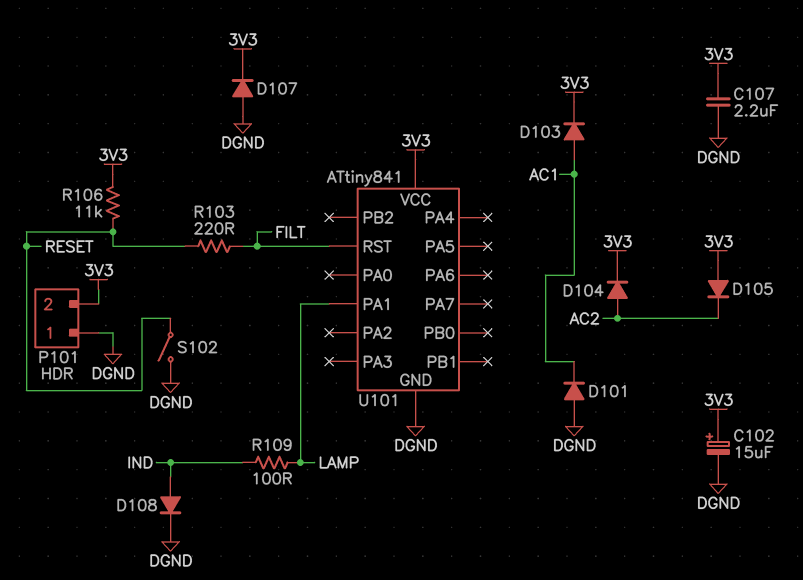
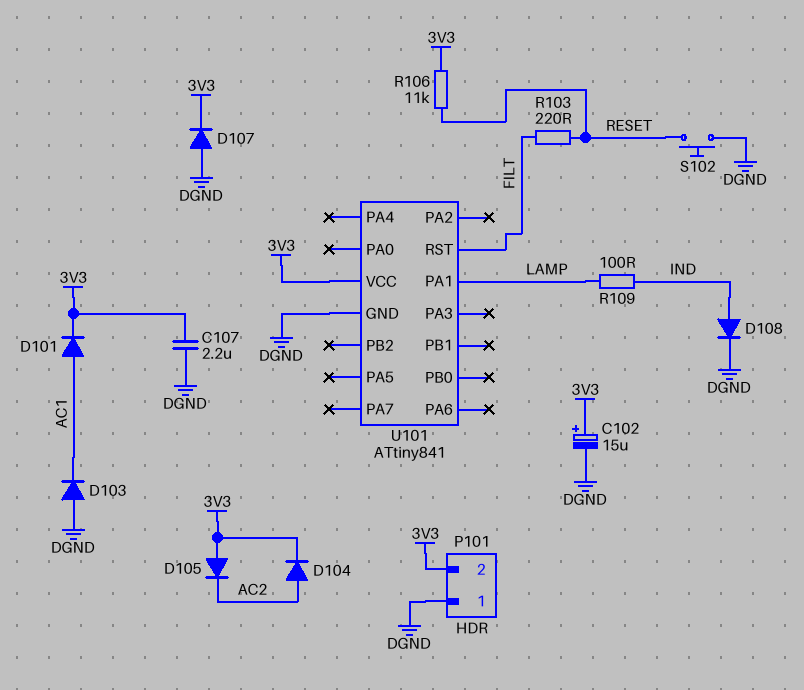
D101: diode (A DGND, K AC1) -> diode (A AC1, K 3V3)
D103: diode (A AC1, K 3V3) -> diode (A DGND, K AC1)
S102: switch (DGND, RESET) -> button (DGND, RESET)

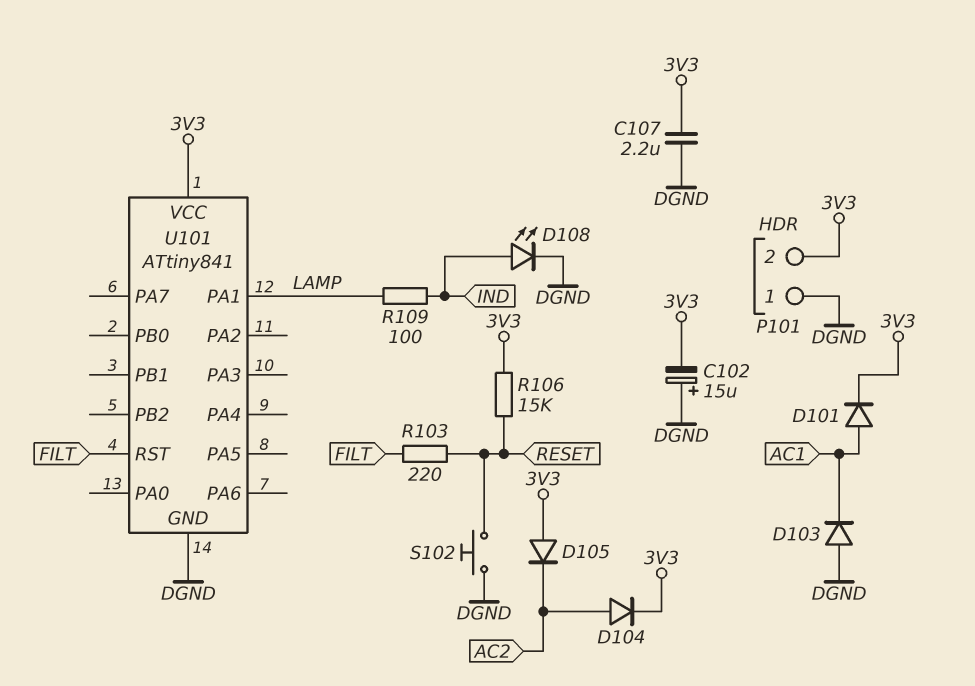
C102: 15uF (plus 3V3, minus DGND) -> 15uF (plus DGND, minus 3V3)
D107: diode (A DGND, K 3V3) -> none
D108: diode (A IND, K DGND) -> LED (A IND, K DGND)
R106: 11k (3V3, RESET) -> 15k (3V3, RESET)

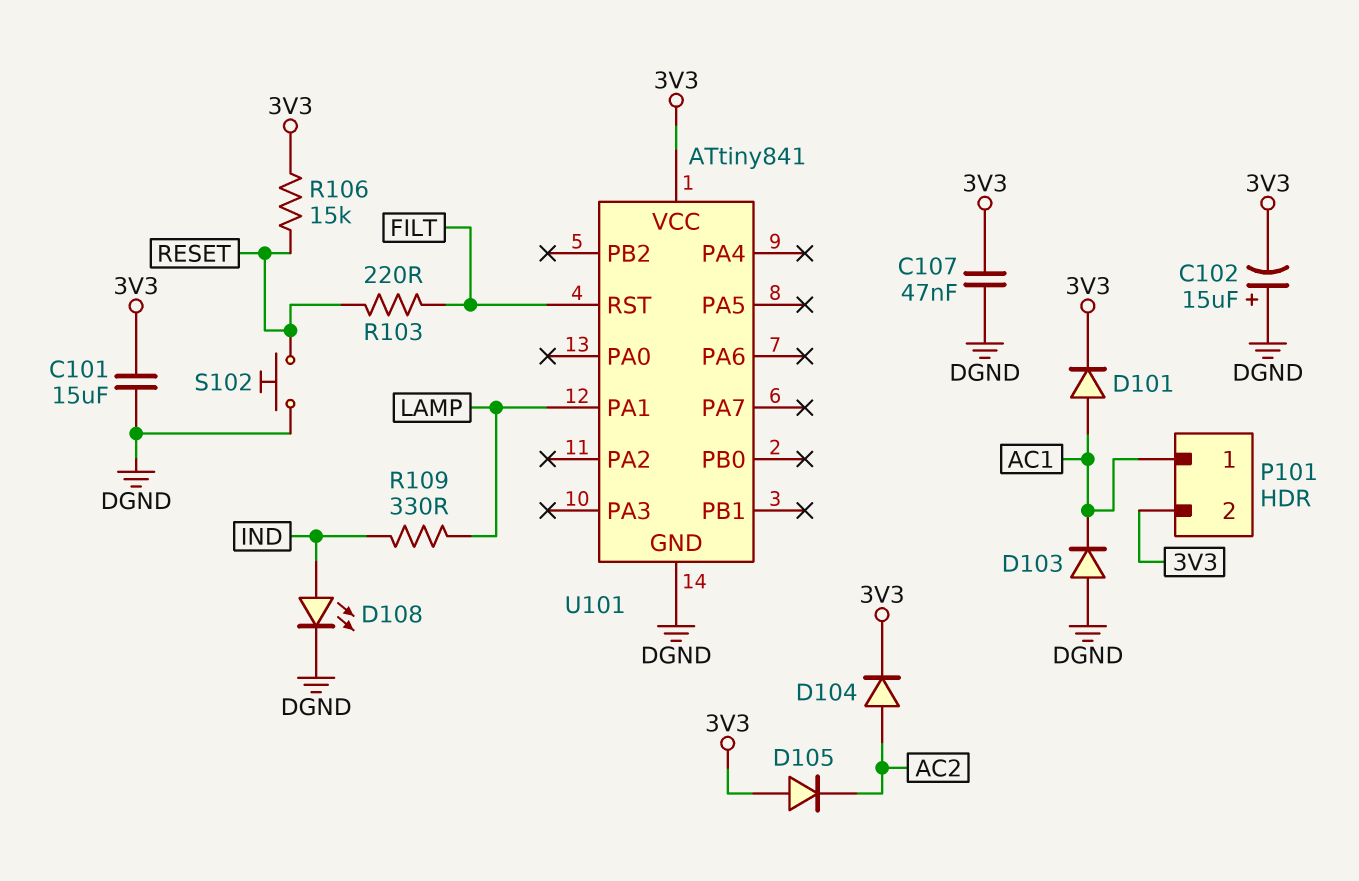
C101: none -> 15uF (3V3, DGND)
C107: 2.2uF (3V3, DGND) -> 47nF (3V3, DGND)
P101 pin 1: DGND -> AC1
R109: 100 (IND, LAMP) -> 330 (IND, LAMP)

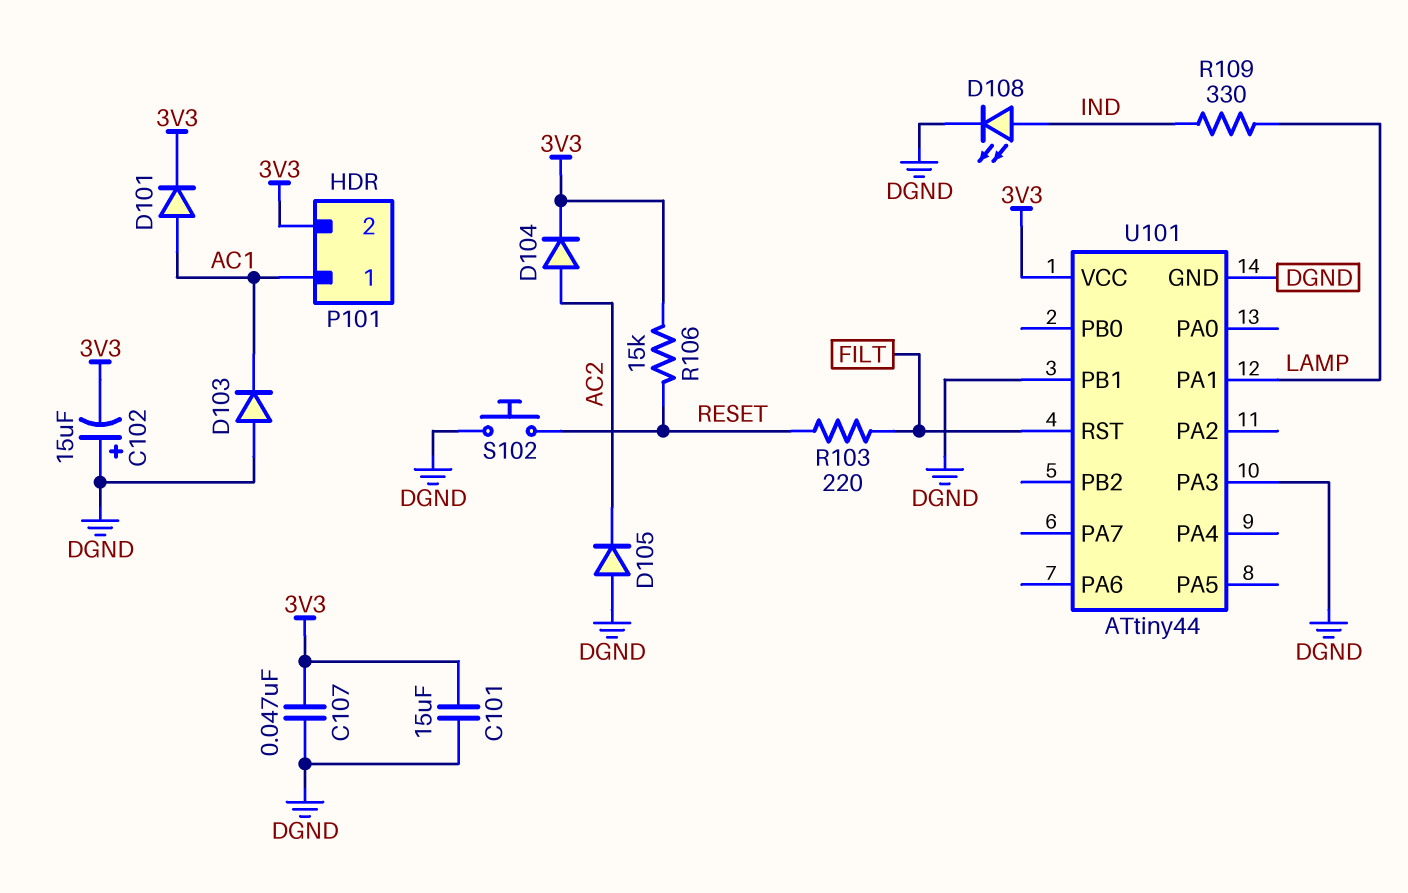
D105: diode (A 3V3, K AC2) -> diode (A DGND, K AC2)
U101: ATtiny841 -> ATtiny44
U101 pin PA3: none -> DGND
U101 pin PB1: none -> DGND

